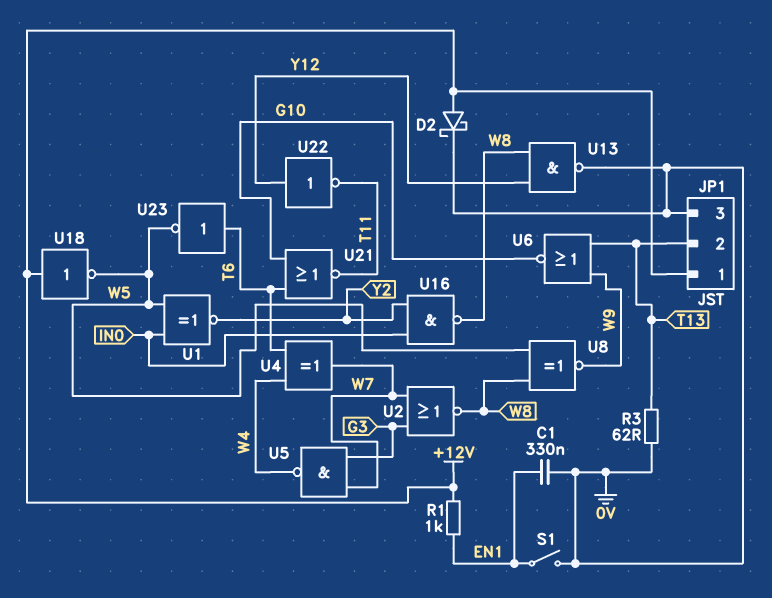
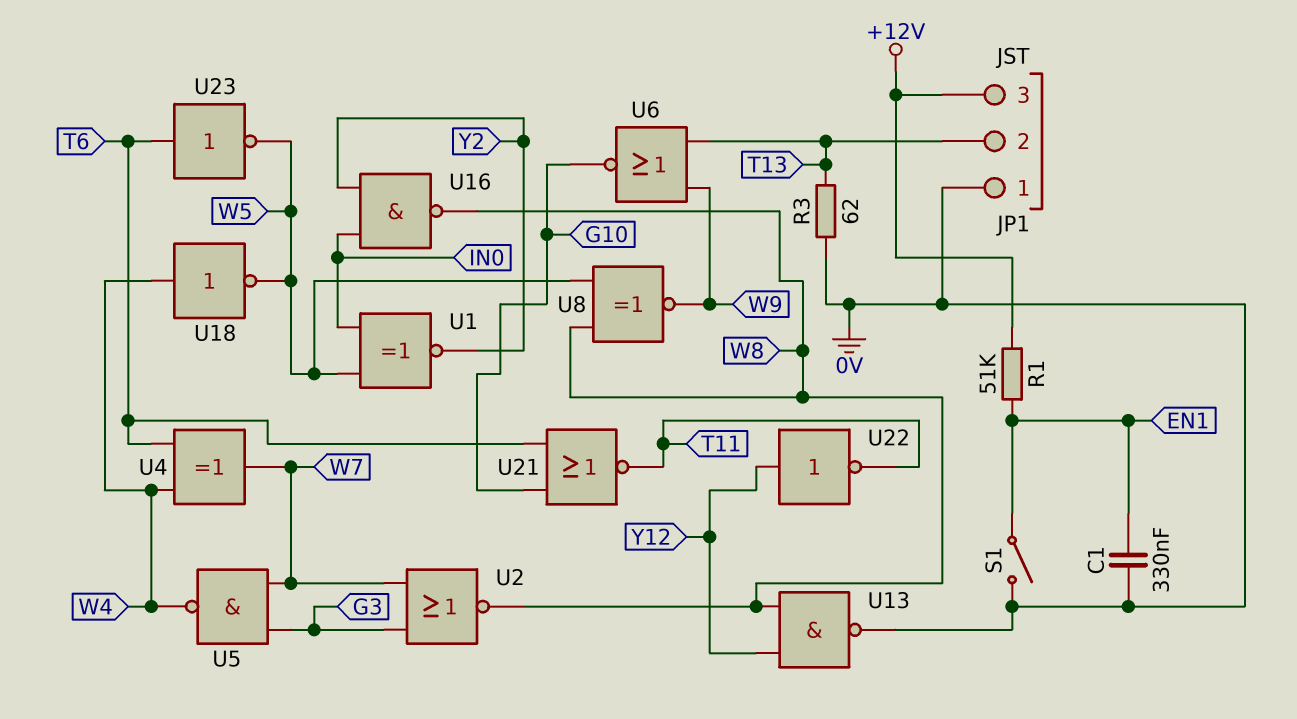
D2: schottky (A +12V, K 0V) -> none
JP1 pin 1: +12V -> 0V
JP1 pin 3: 0V -> +12V
R1: 1k (+12V, EN1) -> 51k (+12V, EN1)
U18: NOT (in +12V, out W5) -> NOT (in W4, out W5)

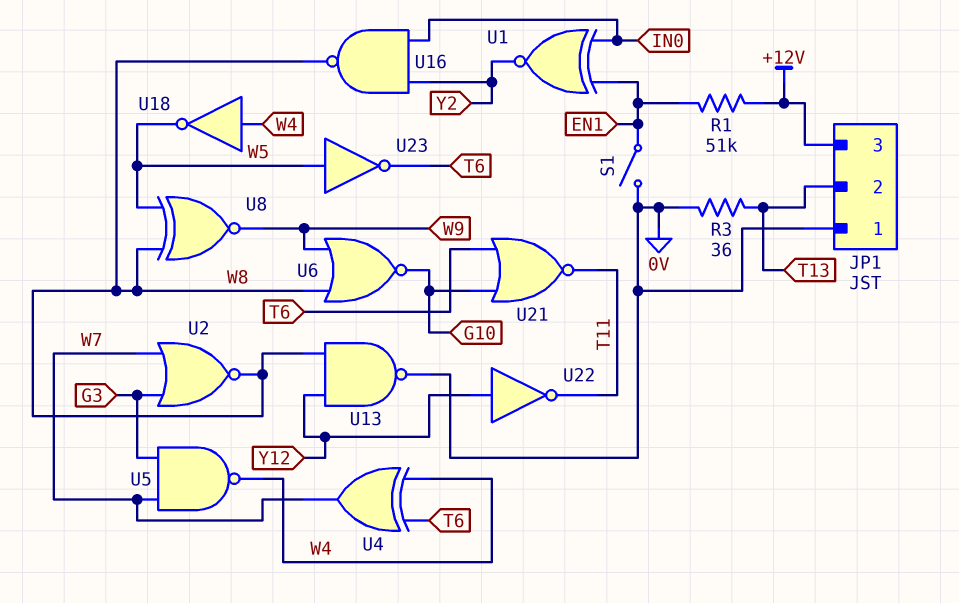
C1: 330nF (0V, EN1) -> none
R3: 62 (0V, T13) -> 36 (0V, T13)
U1: XNOR (in IN0, in W5, out Y2) -> XNOR (in EN1, in IN0, out Y2)
U6: NOR (in T13, in W9, out G10) -> NOR (in W8, in W9, out G10)
U23: NOT (in T6, out W5) -> NOT (in W5, out T6)

